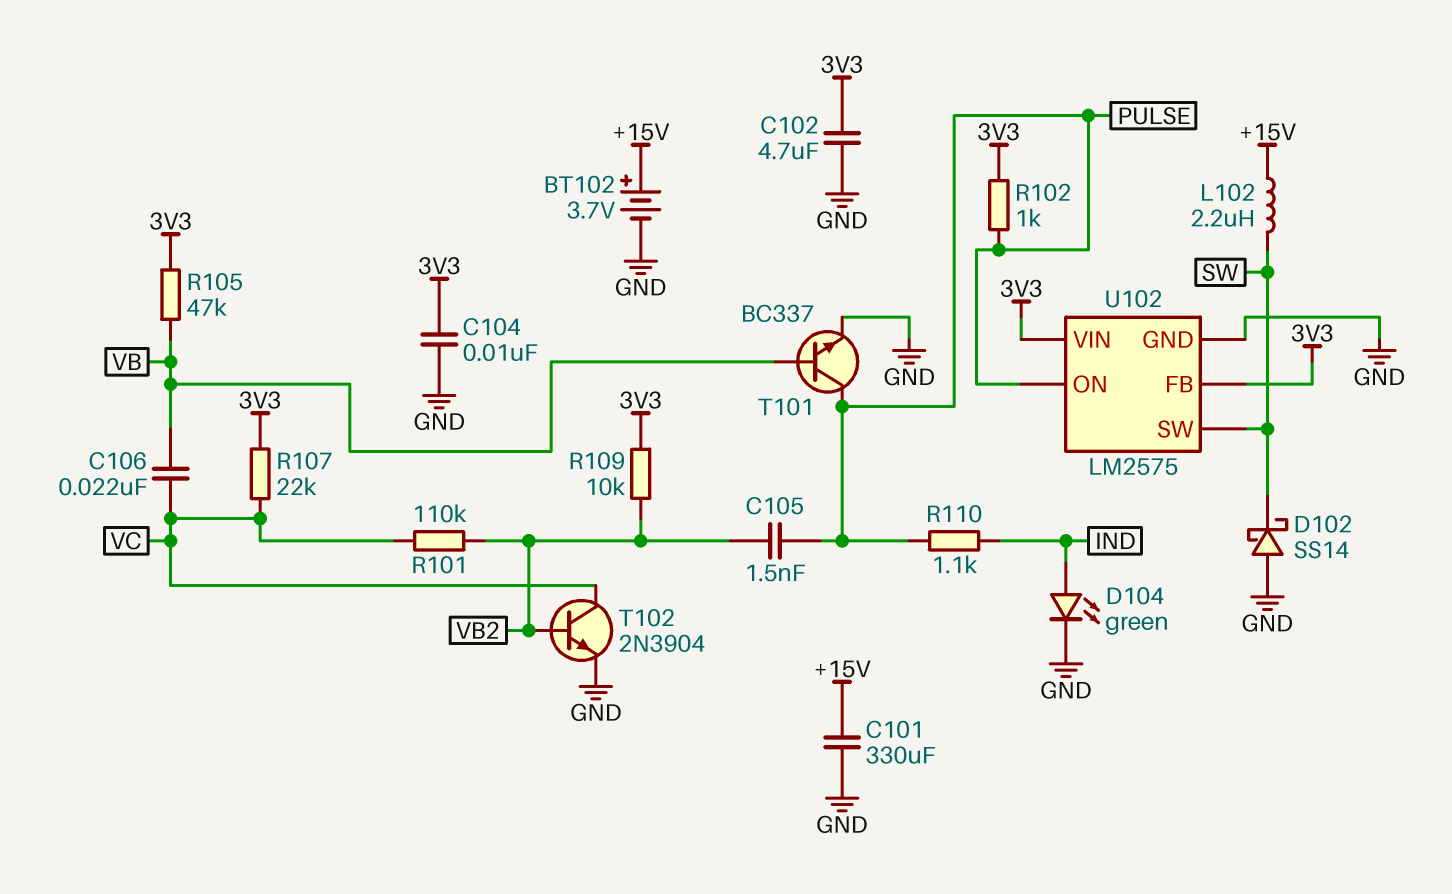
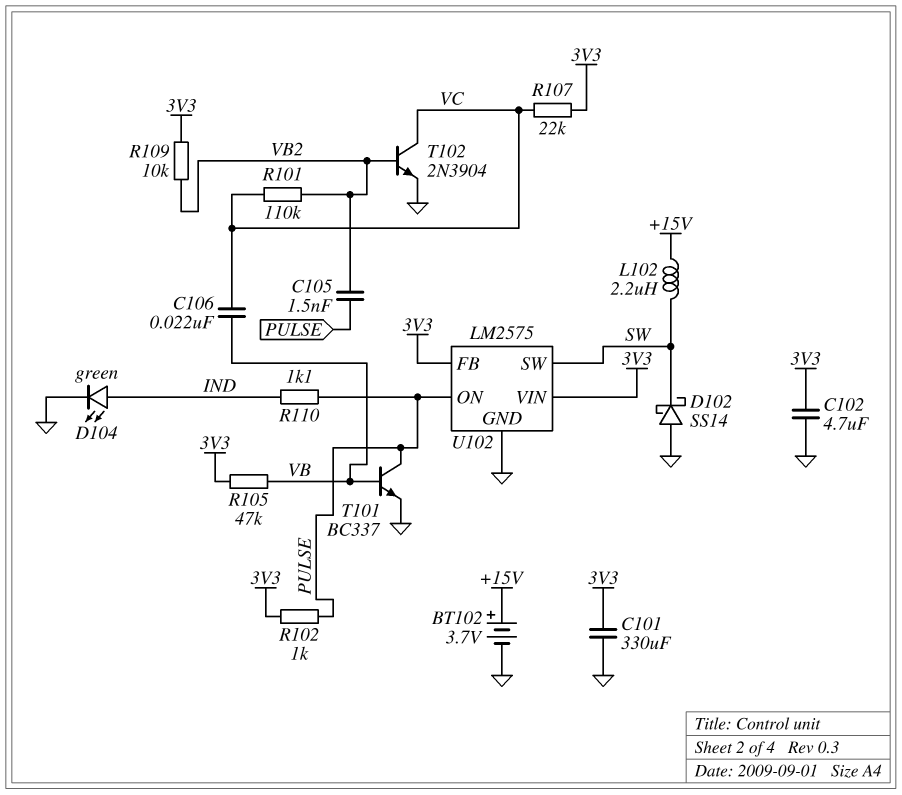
C101: 330uF (+15V, GND) -> 330uF (3V3, GND)
C104: 10nF (3V3, GND) -> none

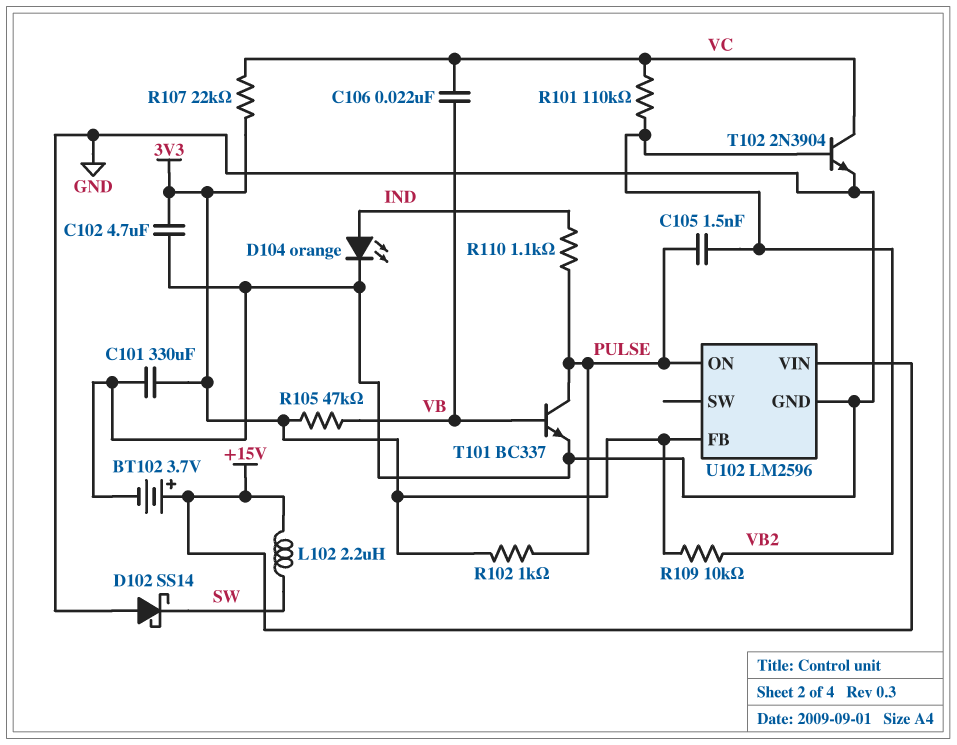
D104: LED green (A IND, K GND) -> LED orange (A IND, K GND)
U102: LM2575 -> LM2596
U102 pin SW: SW -> none
U102 pin VIN: 3V3 -> +15V

